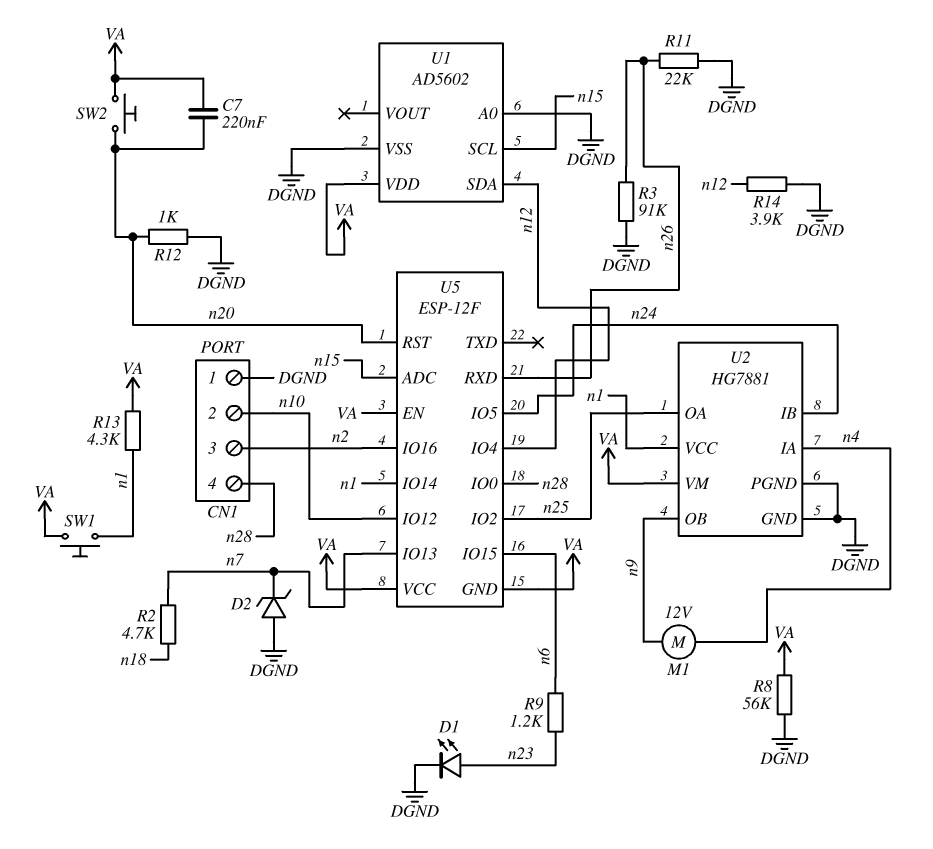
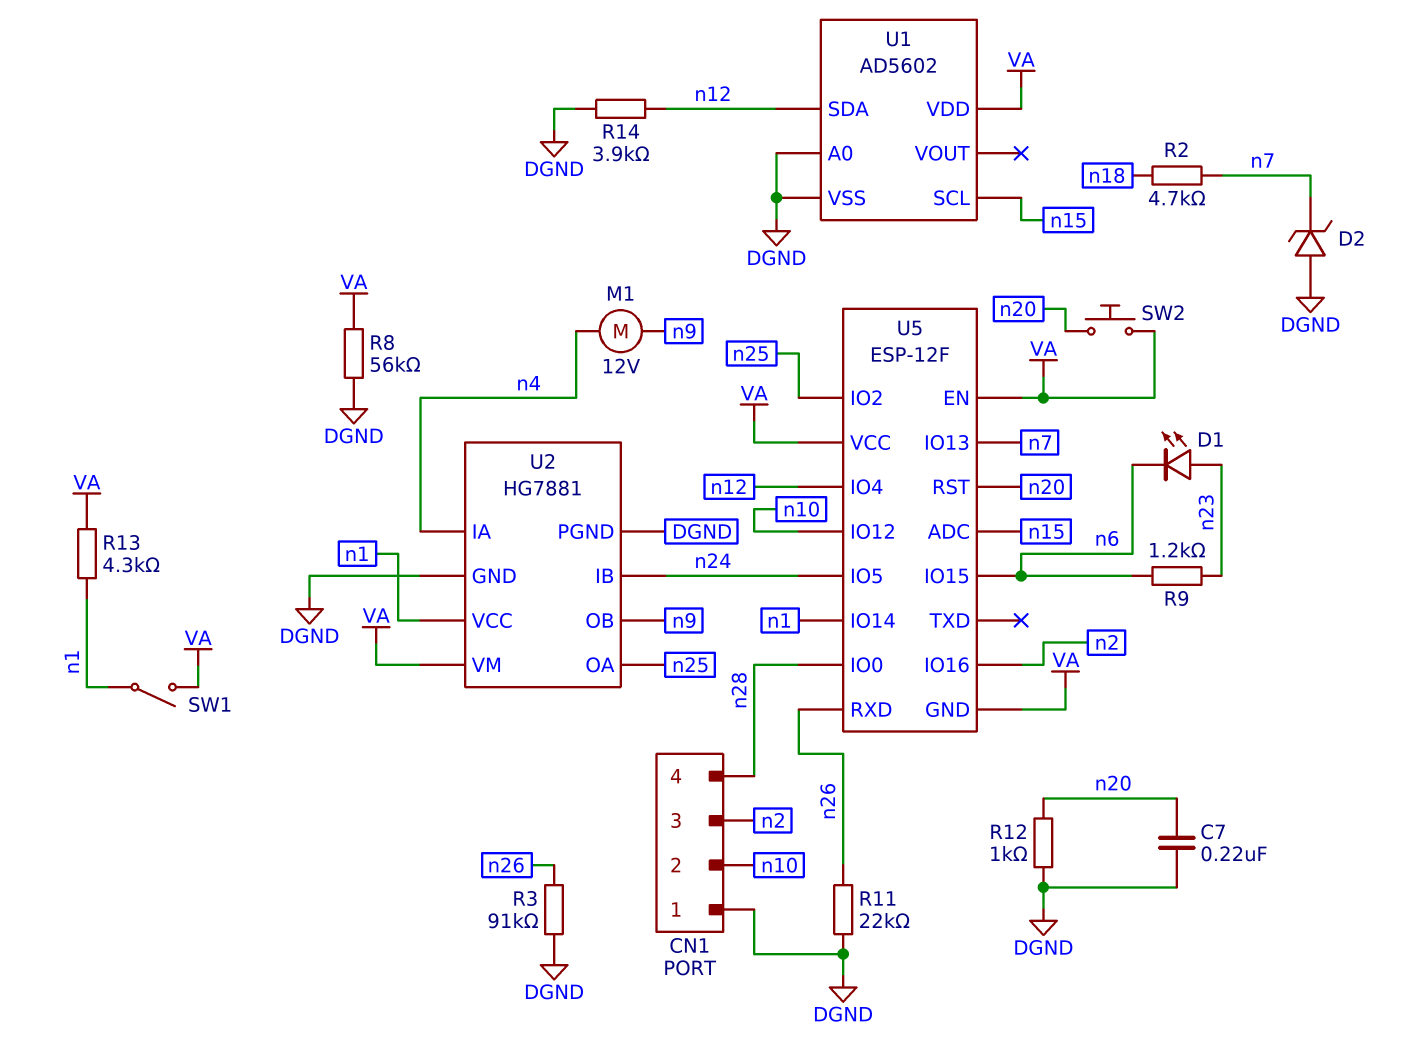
C7: 220nF (VA, n20) -> 220nF (DGND, n20)
D1: LED (A n23, K DGND) -> LED (A n23, K n6)
SW1: button (VA, n1) -> switch (VA, n1)

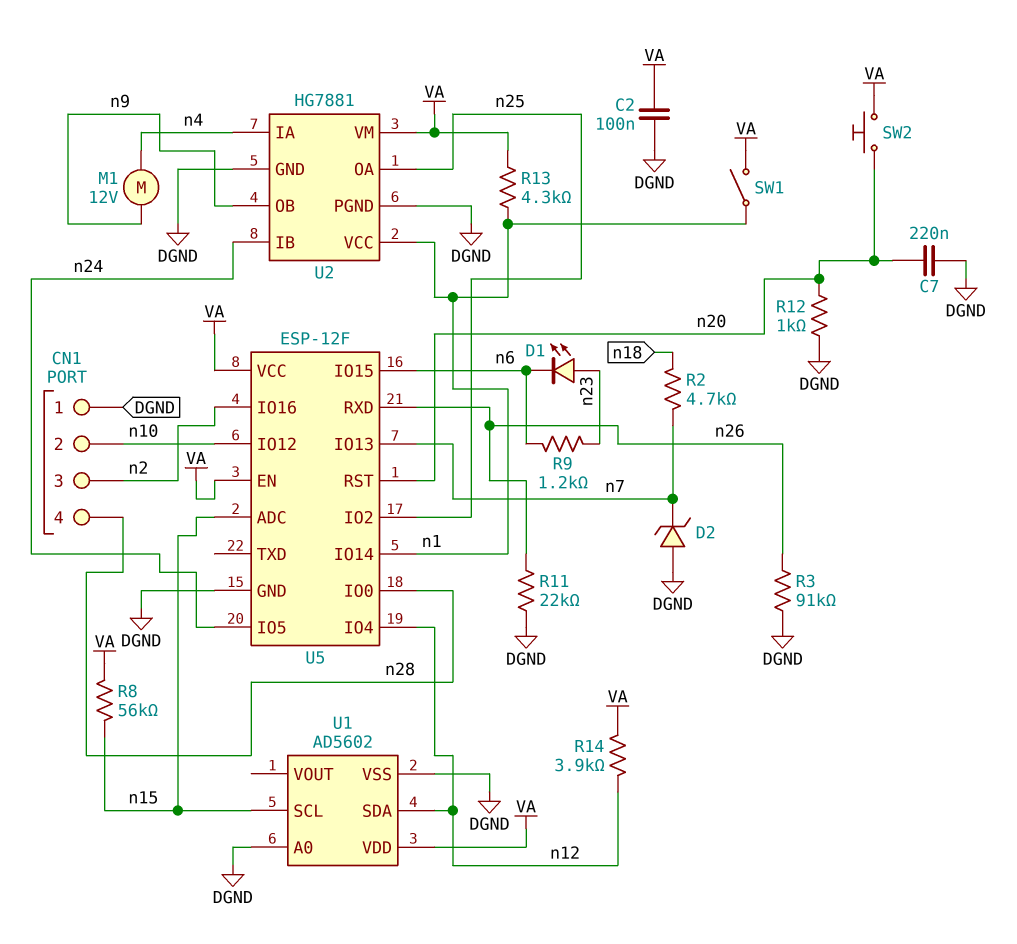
C2: none -> 100nF (DGND, VA)
R8: 56k (DGND, VA) -> 56k (VA, n15)
R14: 3.9k (DGND, n12) -> 3.9k (VA, n12)
U5 pin GND: VA -> DGND

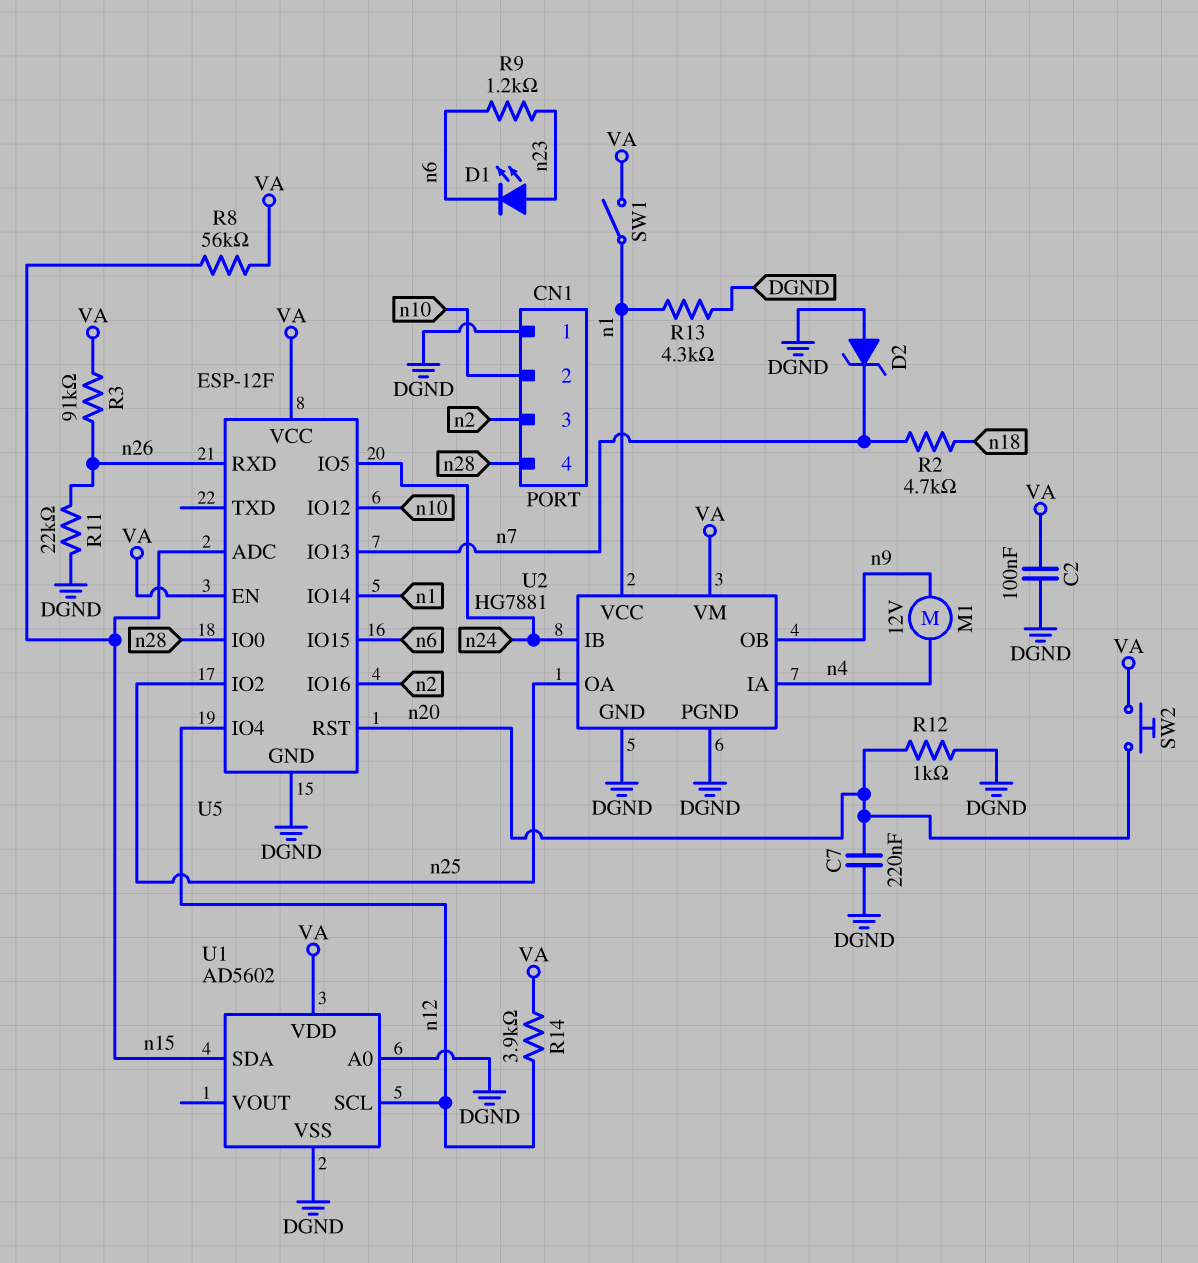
R3: 91k (DGND, n26) -> 91k (VA, n26)
R13: 4.3k (VA, n1) -> 4.3k (DGND, n1)
U1 pin SCL: n15 -> n12
U1 pin SDA: n12 -> n15

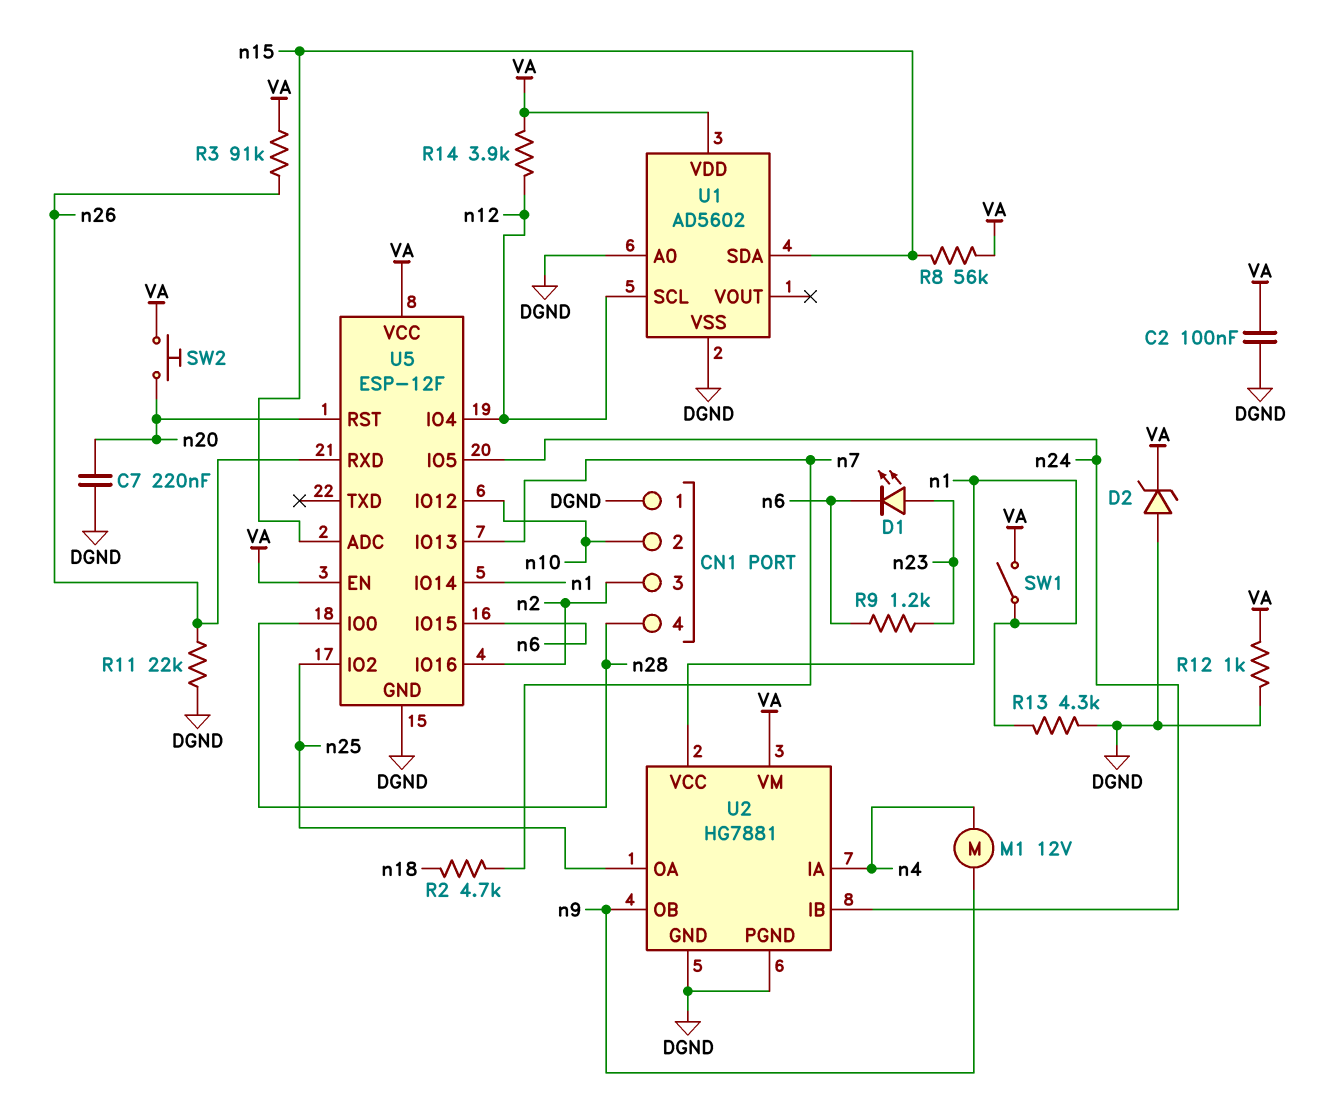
D2: zener (A DGND, K n7) -> zener (A DGND, K VA)
R12: 1k (DGND, n20) -> 1k (DGND, VA)

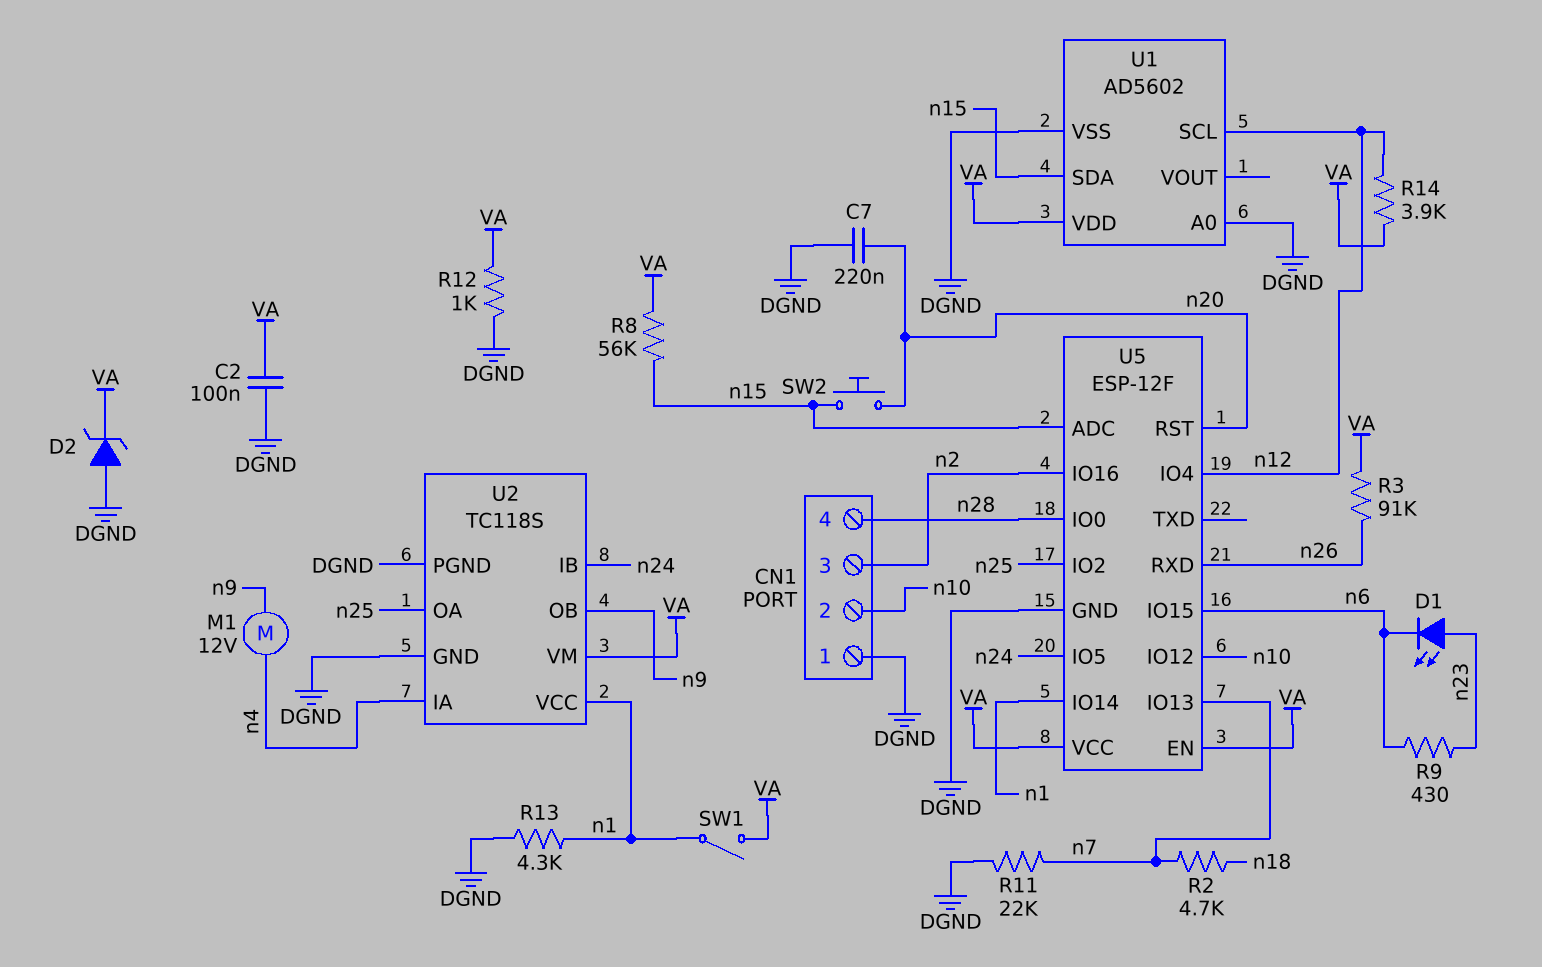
R9: 1.2k (n6, n23) -> 430 (n6, n23)
R11: 22k (DGND, n26) -> 22k (DGND, n7)
SW2: button (VA, n20) -> button (n15, n20)
U2: HG7881 -> TC118S

